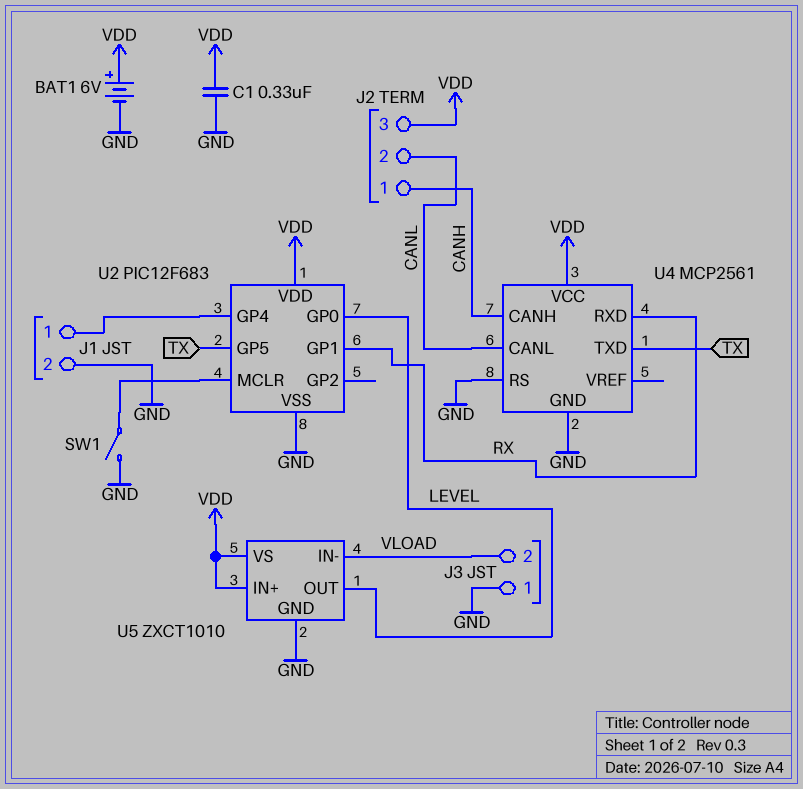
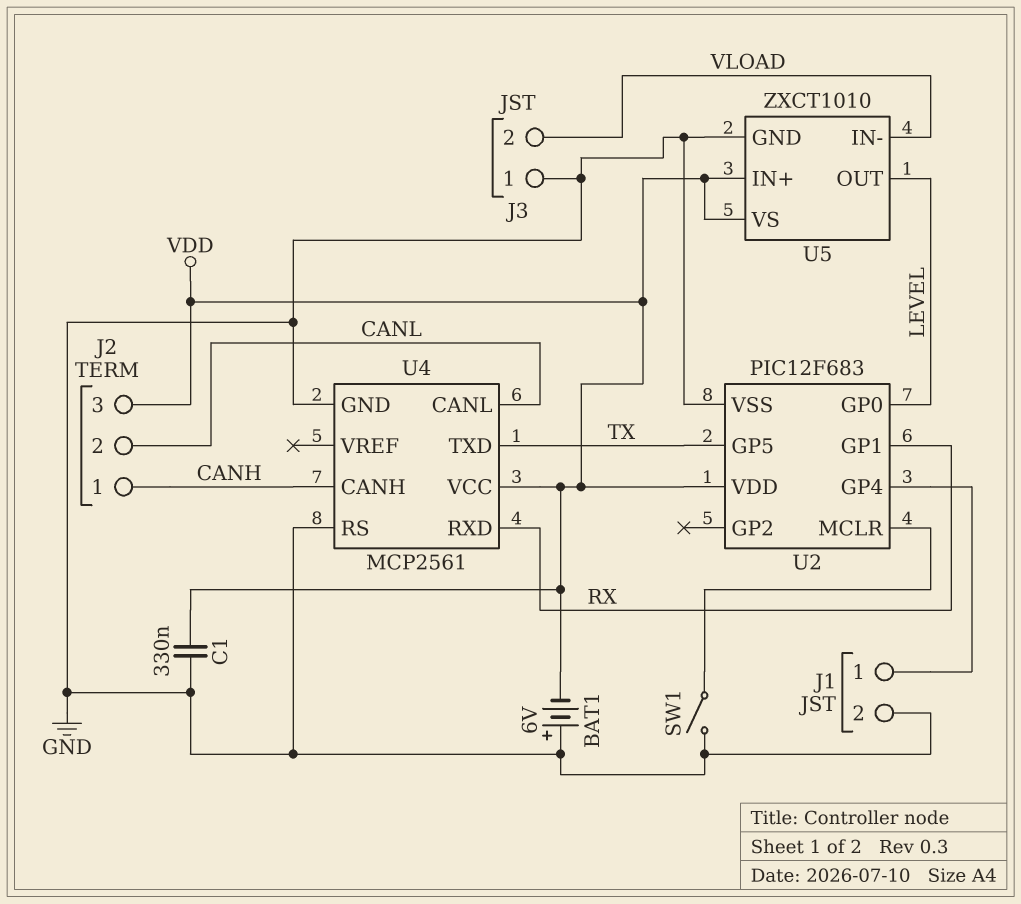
BAT1: 6V (plus VDD, minus GND) -> 6V (plus GND, minus VDD)

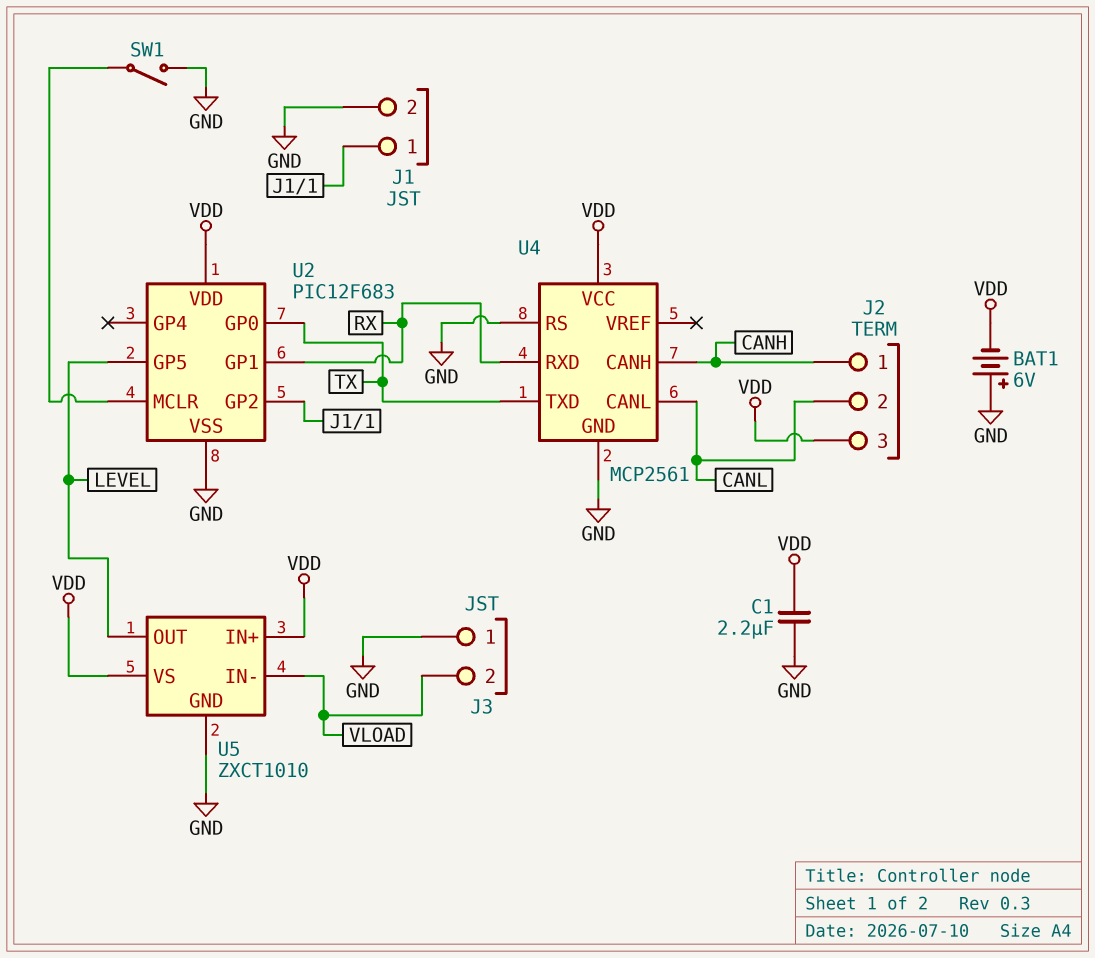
C1: 330nF (GND, VDD) -> 2.2uF (GND, VDD)
U2 pin GP0: LEVEL -> TX
U2 pin GP2: none -> J1/1
U2 pin GP4: J1/1 -> none
U2 pin GP5: TX -> LEVEL

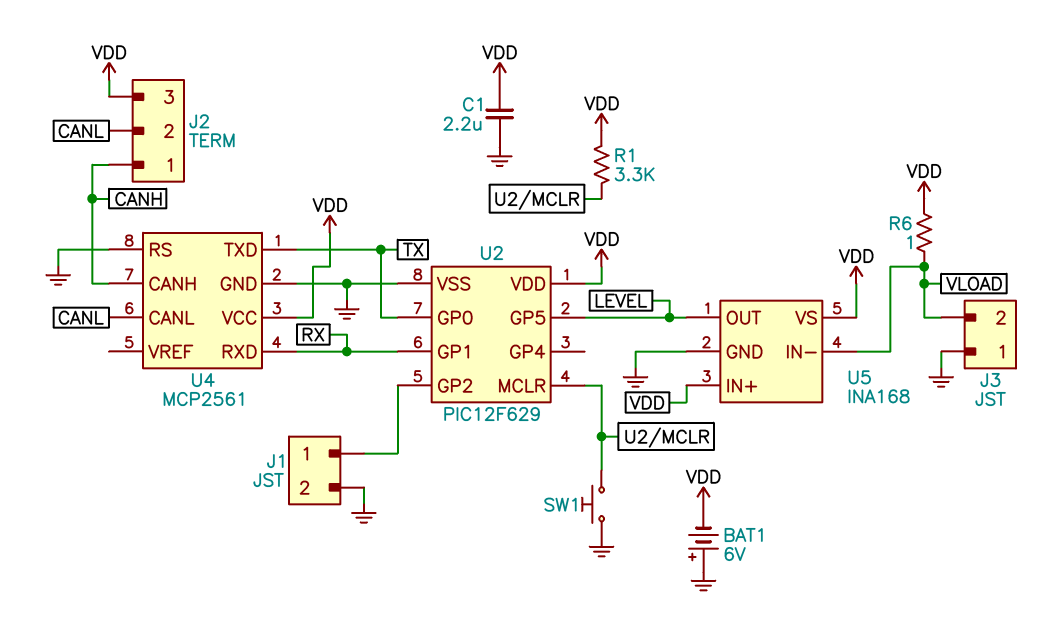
R1: none -> 3.3k (U2/MCLR, VDD)
R6: none -> 1 (VDD, VLOAD)
SW1: switch (GND, U2/MCLR) -> button (GND, U2/MCLR)
U2: PIC12F683 -> PIC12F629
U5: ZXCT1010 -> INA168

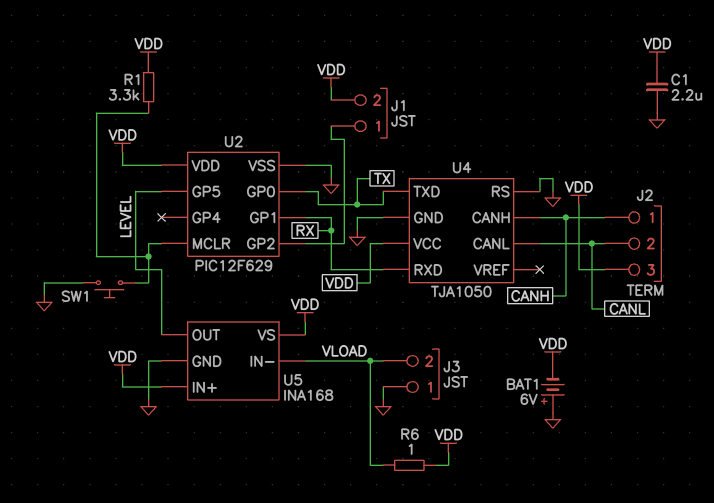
J1 pin 2: GND -> VDD
U4: MCP2561 -> TJA1050

